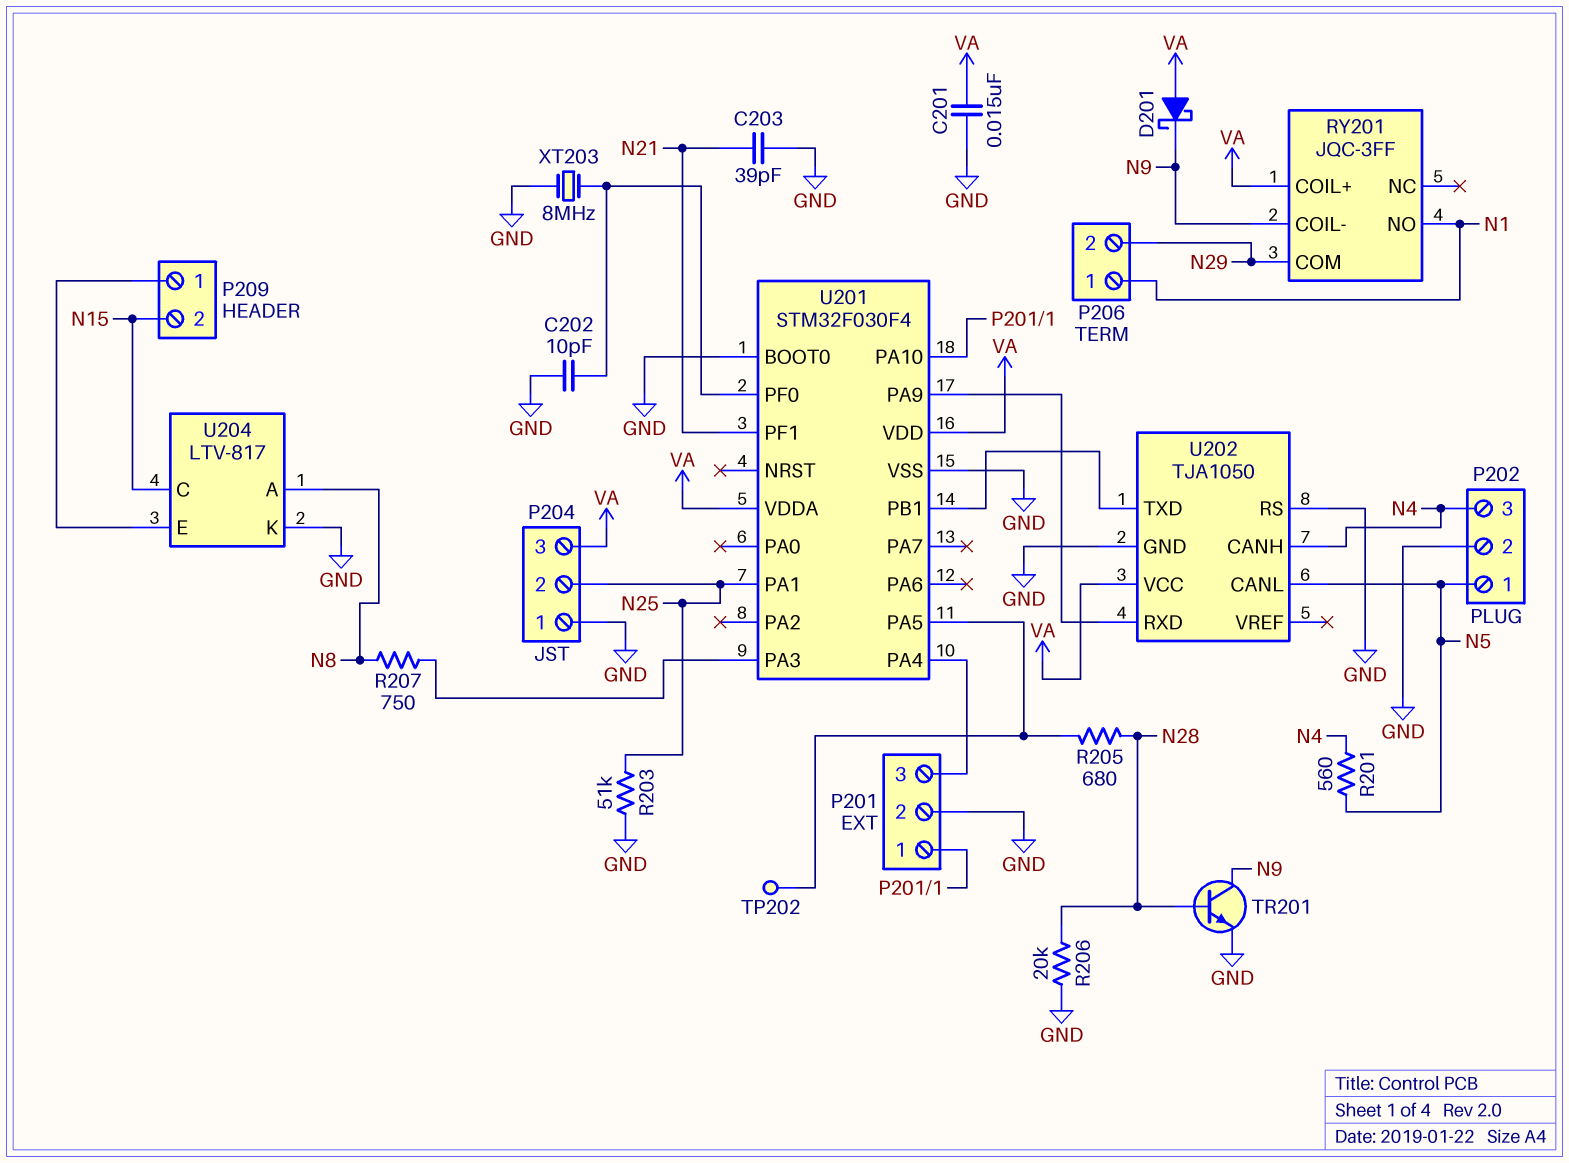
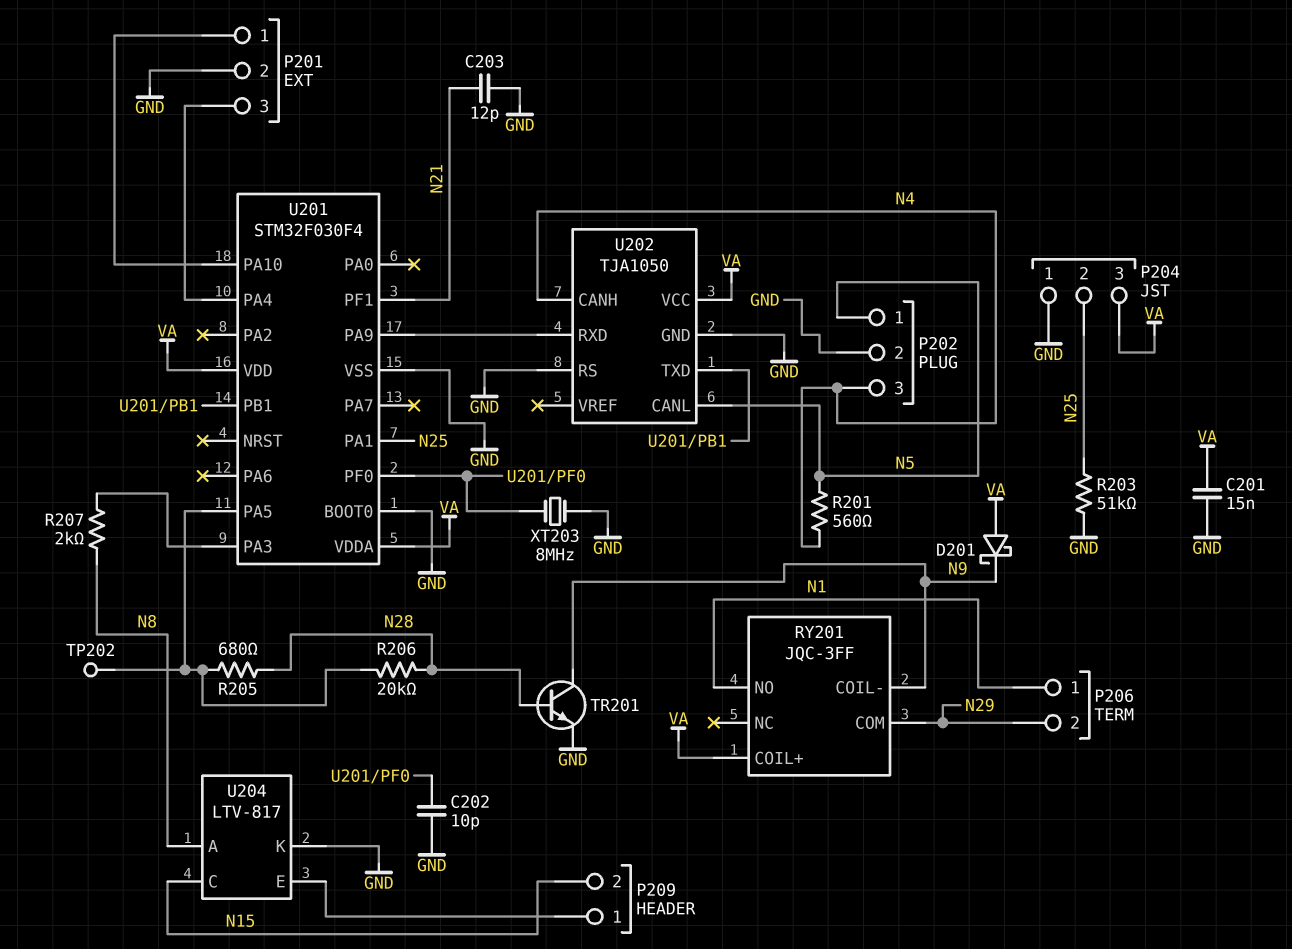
C203: 39pF (GND, N21) -> 12pF (GND, N21)
R206: 20k (GND, N28) -> 20k (N28, U201/PA5)
R207: 750 (N8, U201/PA3) -> 2k (N8, U201/PA3)

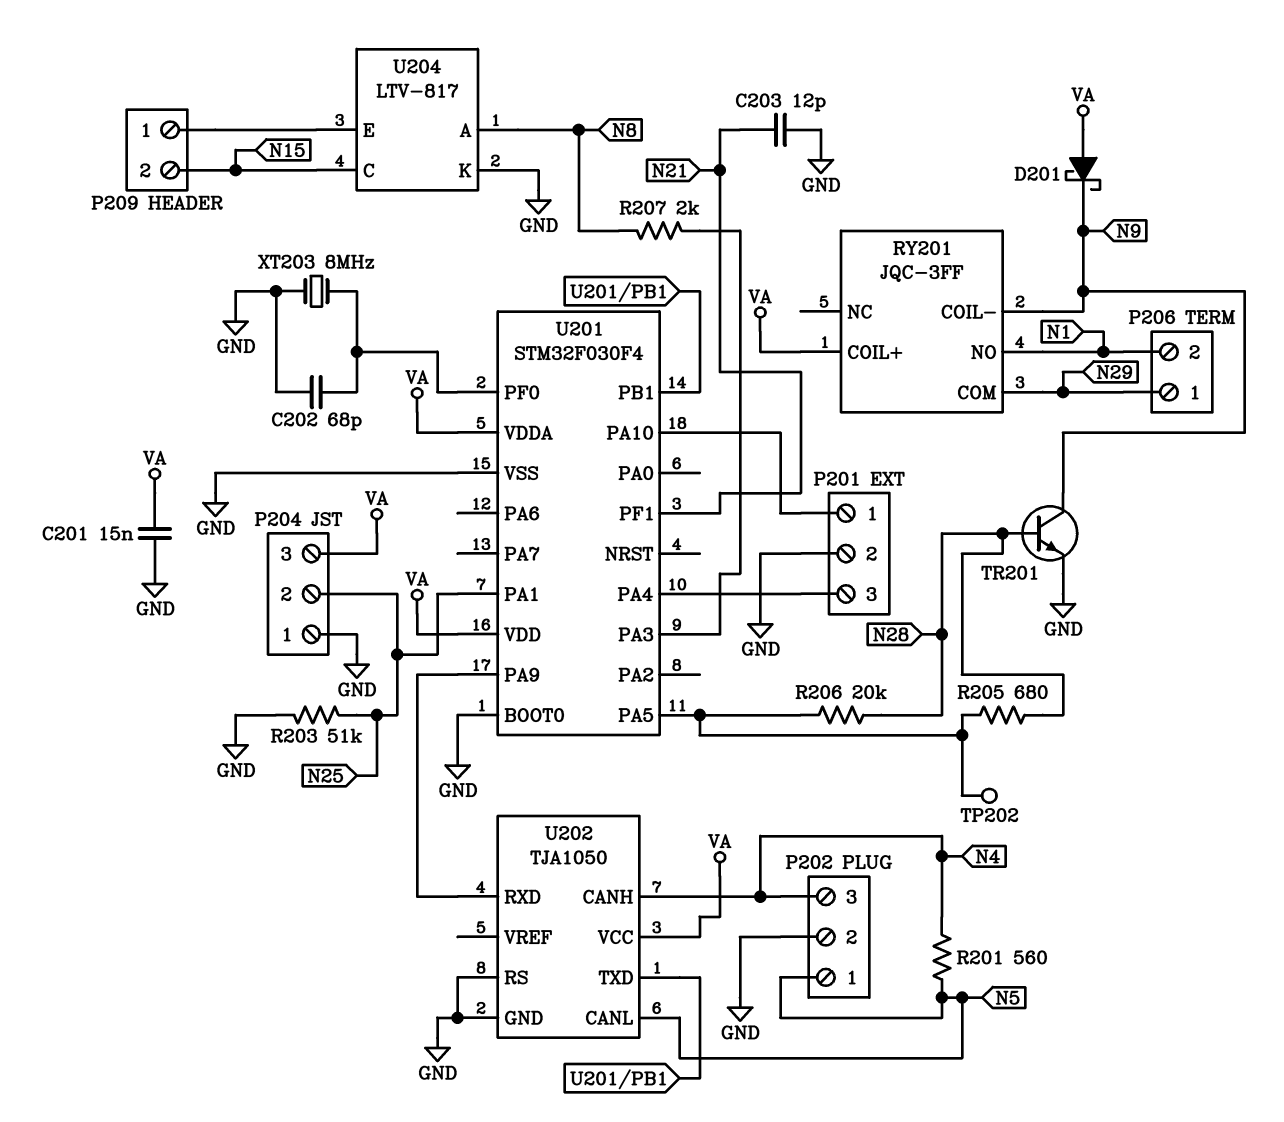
C202: 10pF (GND, U201/PF0) -> 68pF (GND, U201/PF0)
P206 pin 1: N1 -> N29
P206 pin 2: N29 -> N1

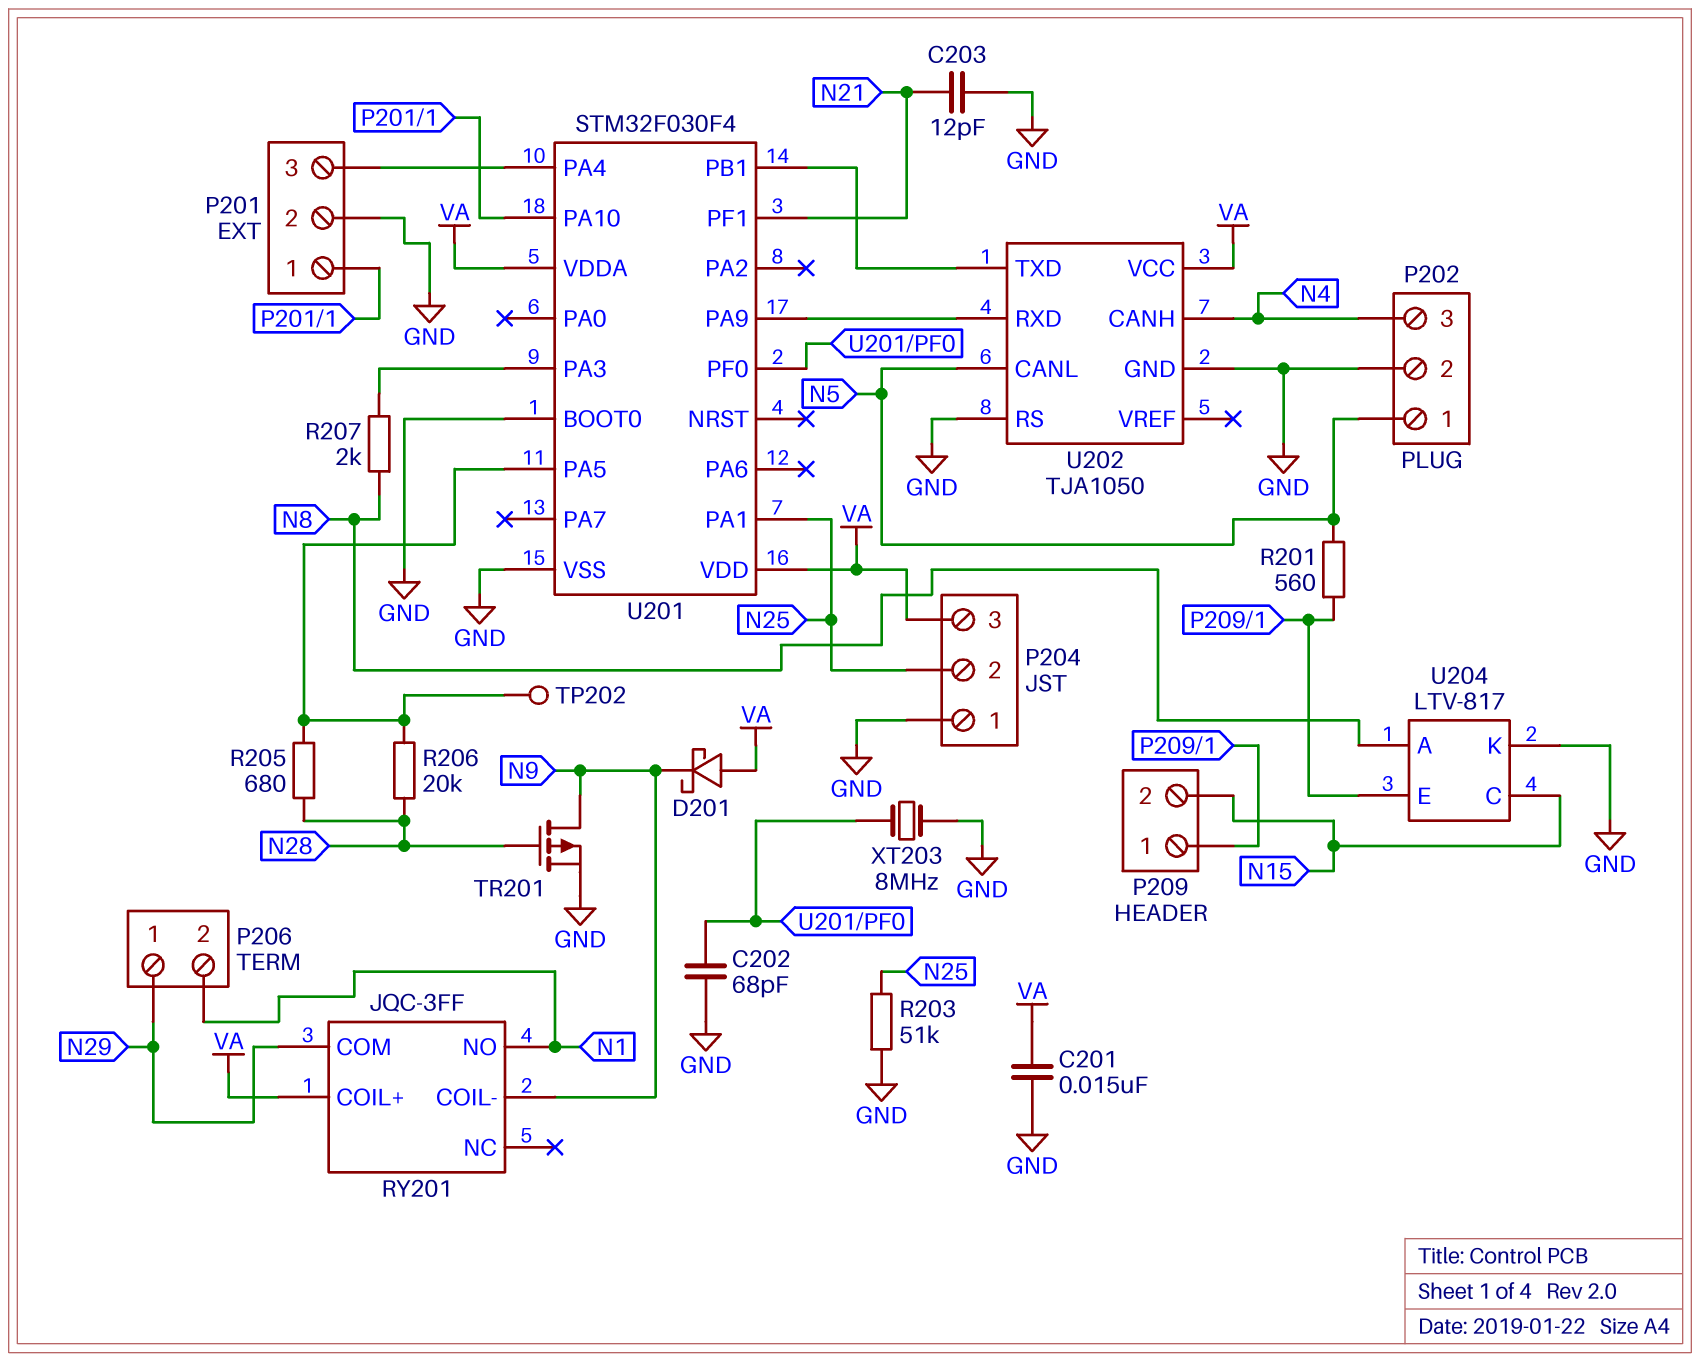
R201: 560 (N4, N5) -> 560 (N5, P209/1)
TR201: NPN (B N28, C N9, E GND) -> PMOS (G N28, D N9, S GND)

